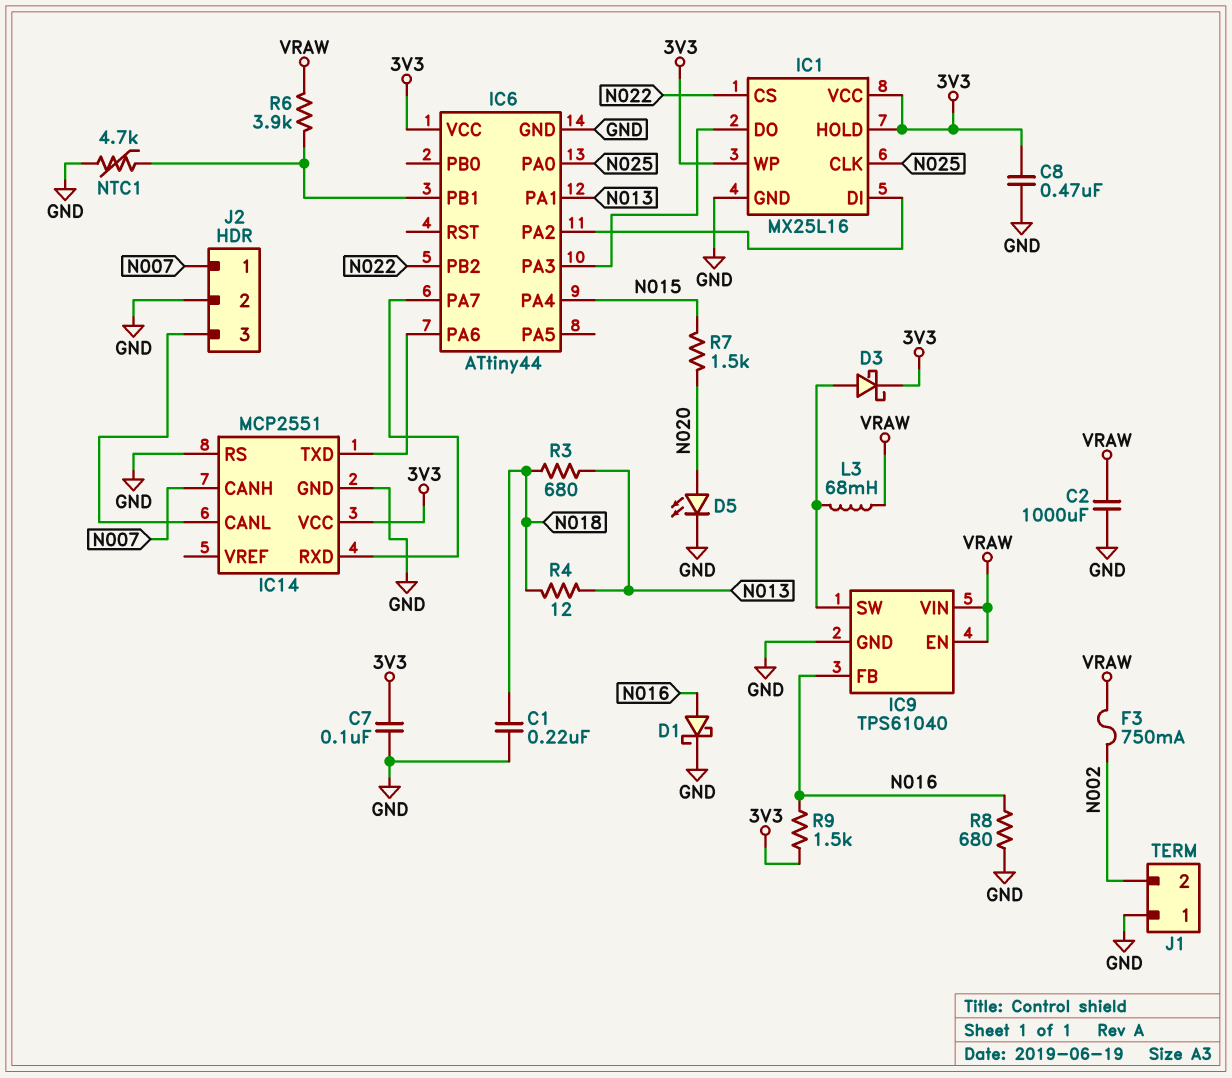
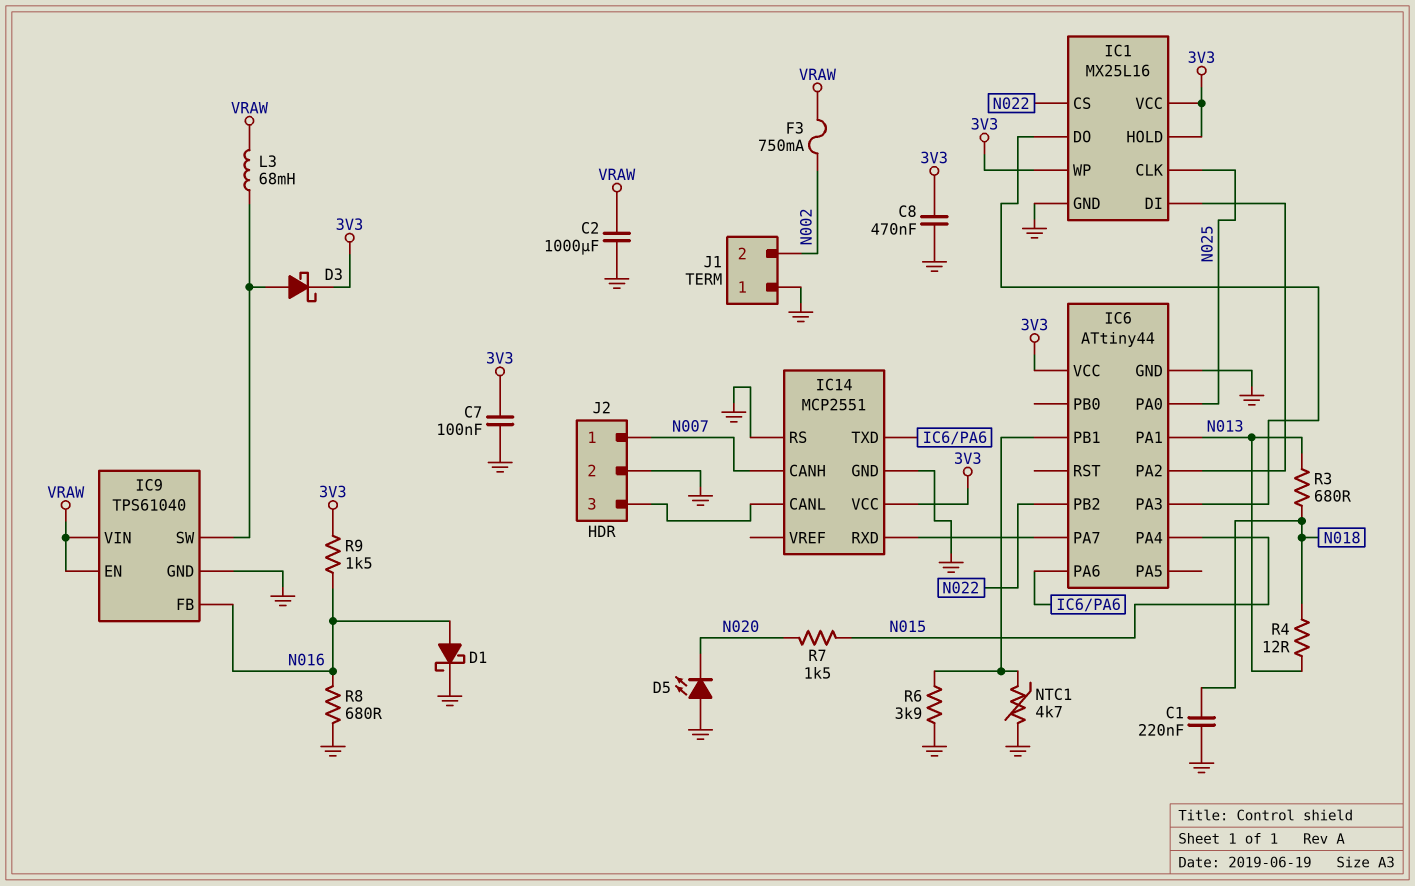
D5: LED (A N020, K GND) -> LED (A GND, K N020)
R6: 3.9k (IC6/PB1, VRAW) -> 3.9k (GND, IC6/PB1)

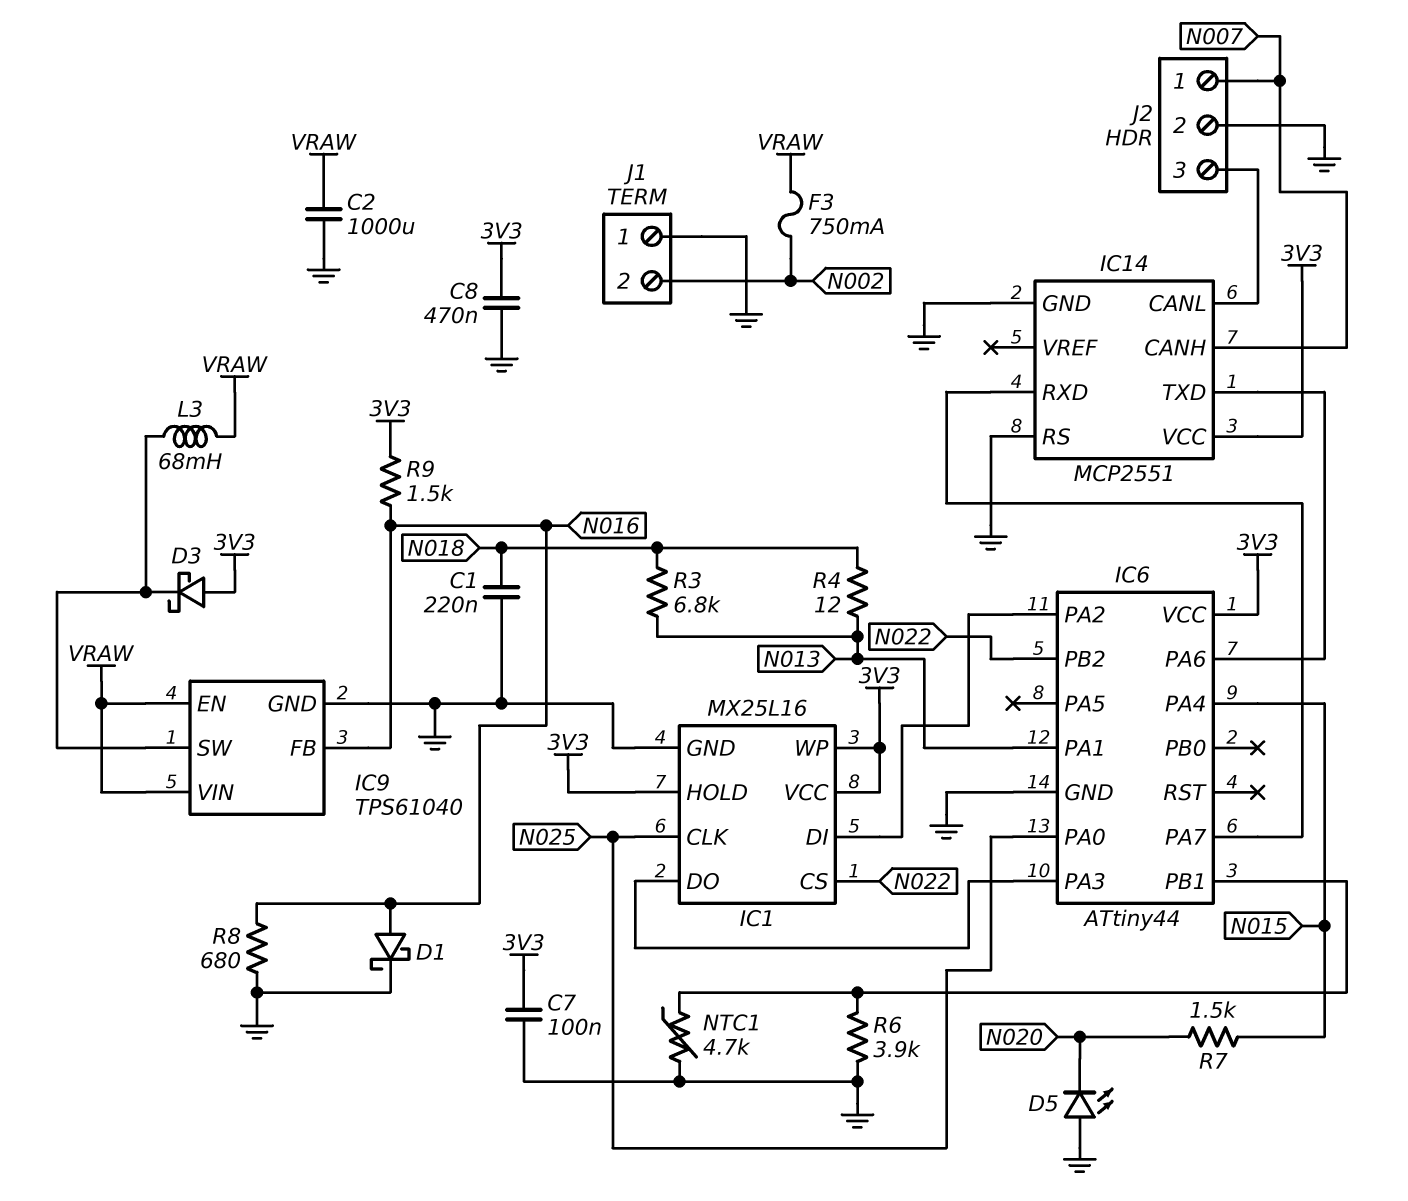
D3: schottky (A IC9/SW, K 3V3) -> schottky (A 3V3, K IC9/SW)
R3: 680 (N013, N018) -> 6.8k (N013, N018)

